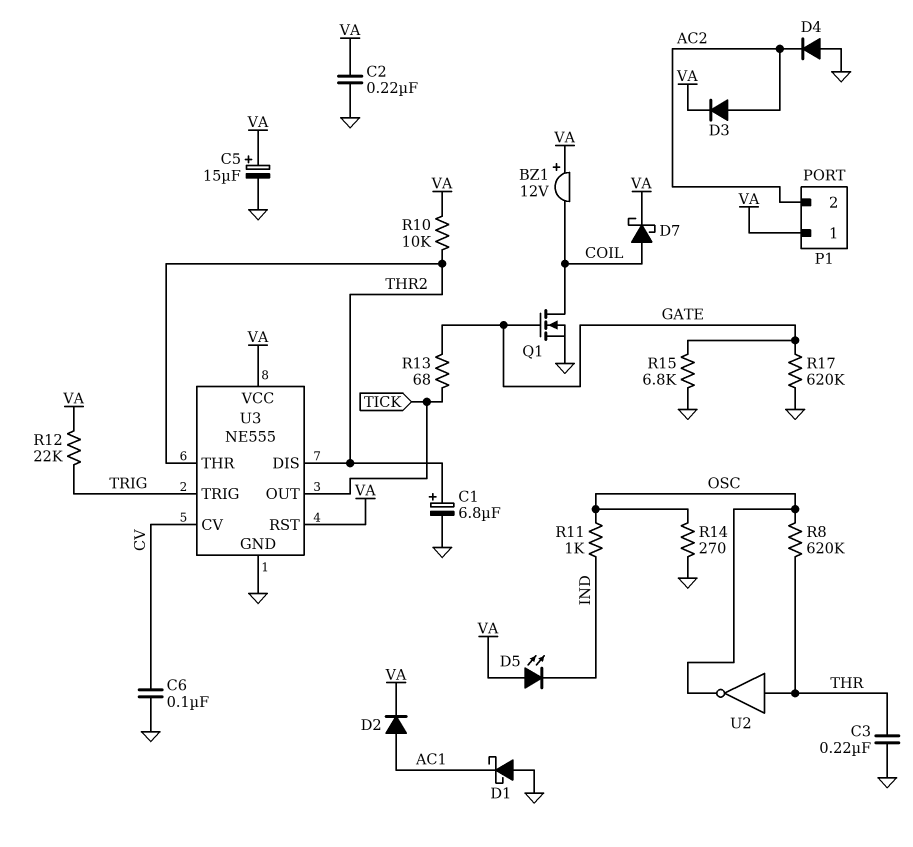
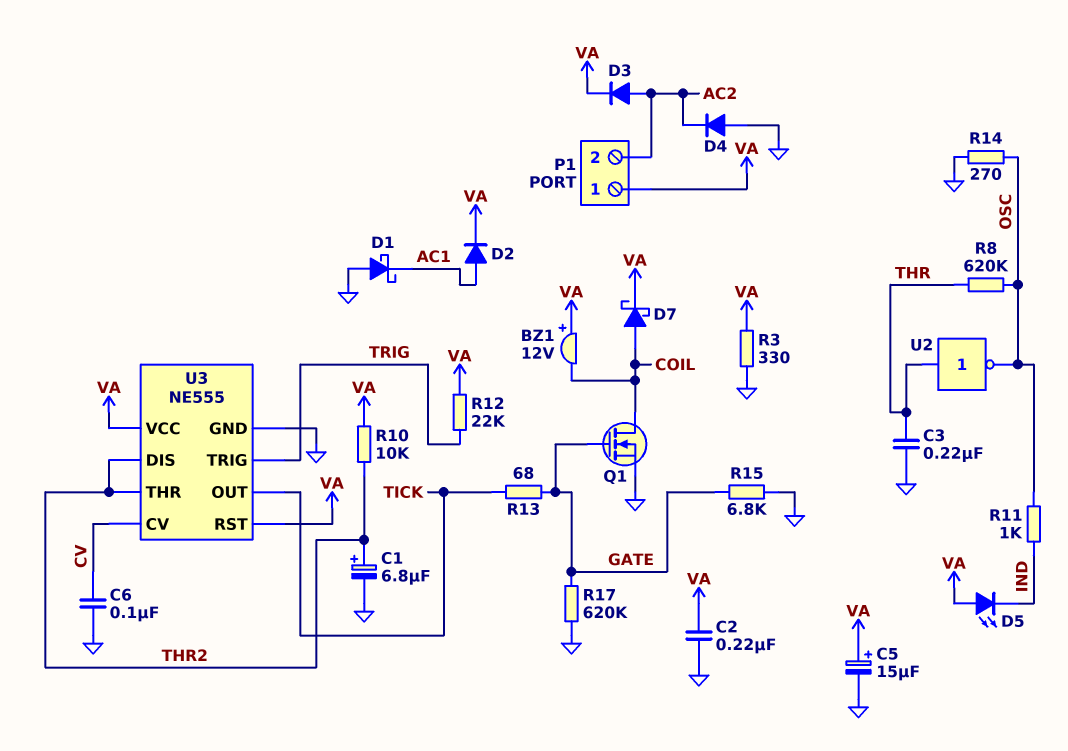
R3: none -> 330 (GND, VA)

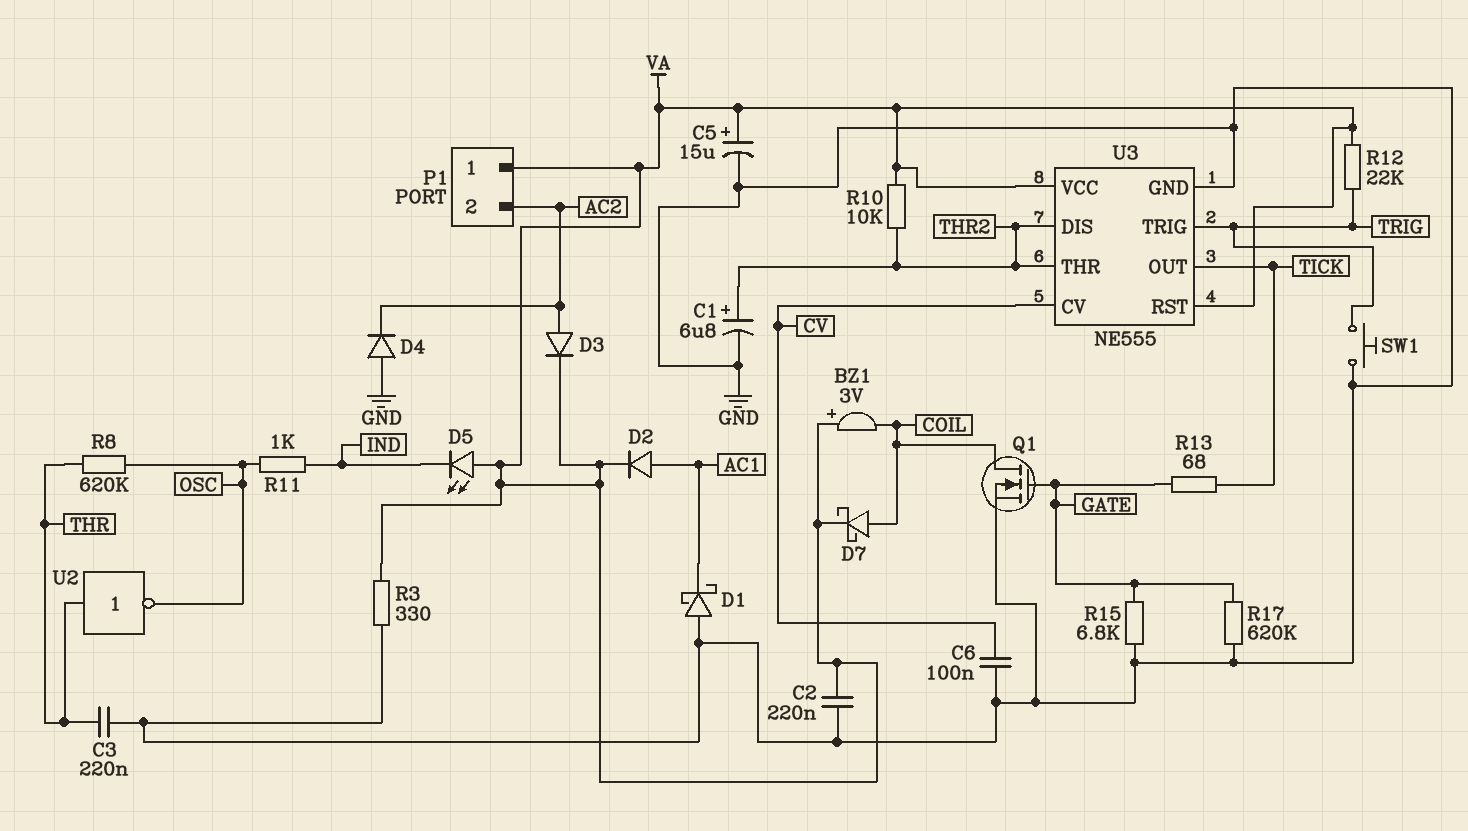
BZ1: buzzer 12V (plus VA, minus COIL) -> buzzer 3V (plus VA, minus COIL)
R14: 270 (GND, OSC) -> none
SW1: none -> button (GND, TRIG)

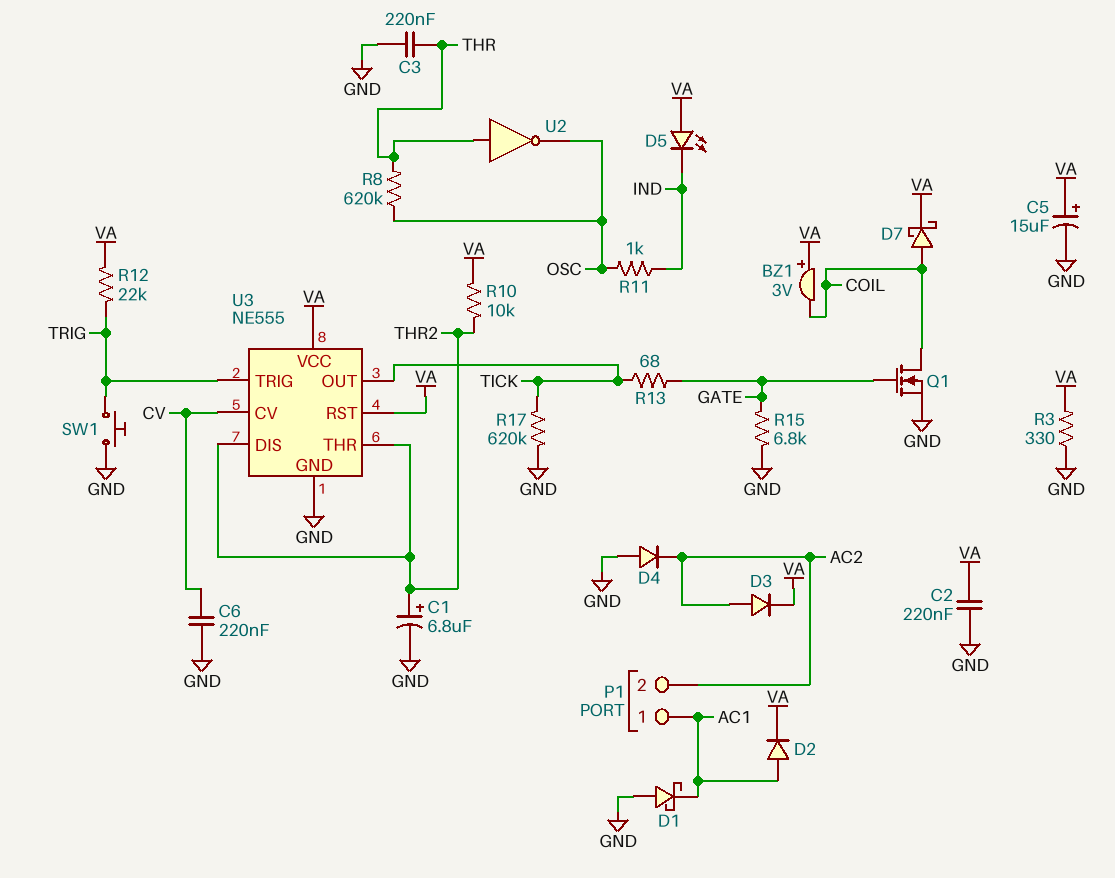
C6: 100nF (CV, GND) -> 220nF (CV, GND)
P1 pin 1: VA -> AC1
R17: 620k (GATE, GND) -> 620k (GND, TICK)

